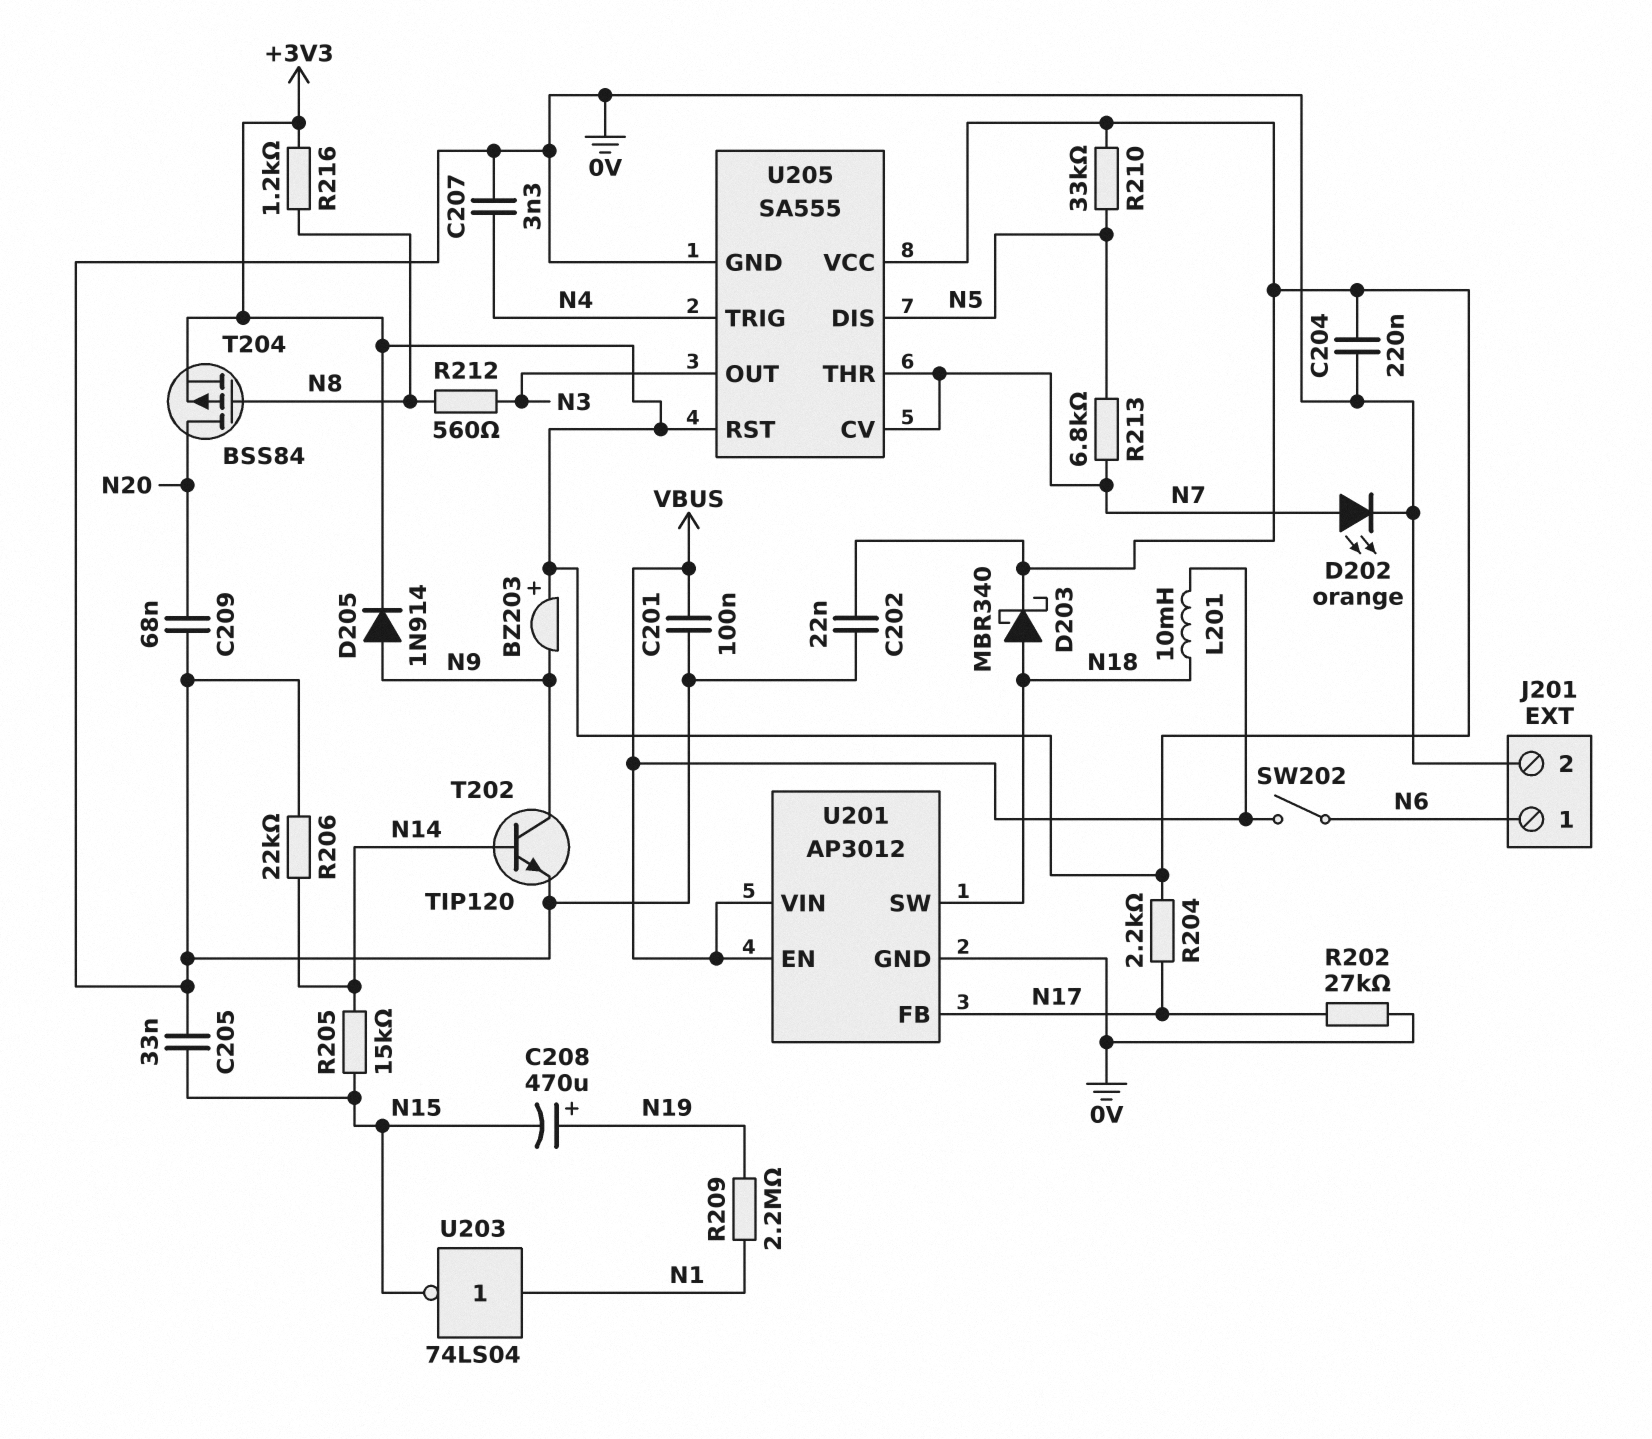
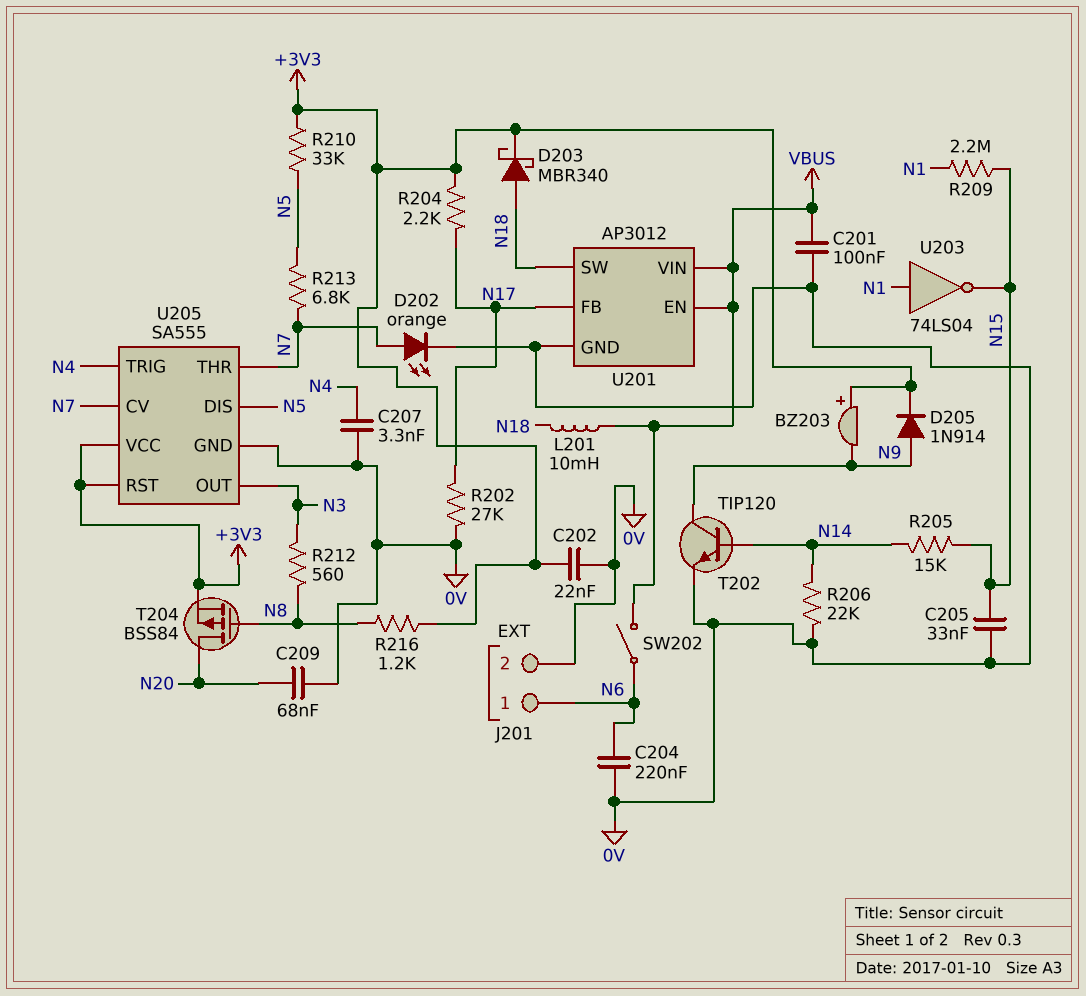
C204: 220nF (+3V3, 0V) -> 220nF (0V, N6)
C208: 470uF (plus N19, minus N15) -> none
R209: 2.2M (N1, N19) -> 2.2M (N1, N15)

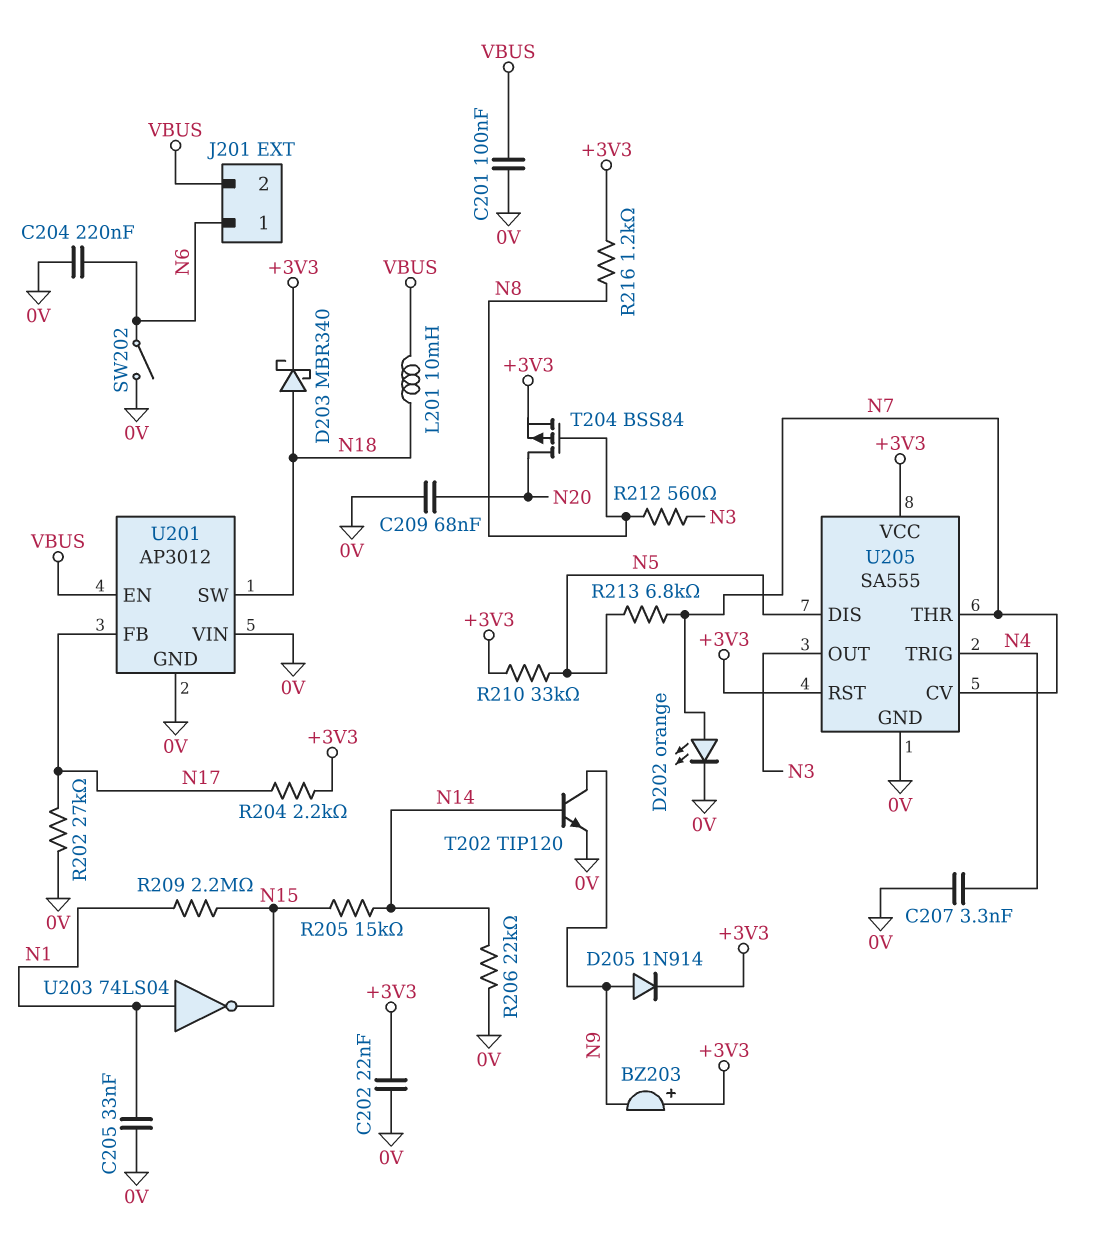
C205: 33nF (0V, N15) -> 33nF (0V, N1)
J201 pin 2: 0V -> VBUS
SW202: switch (N6, VBUS) -> switch (0V, N6)
U201 pin VIN: VBUS -> 0V

